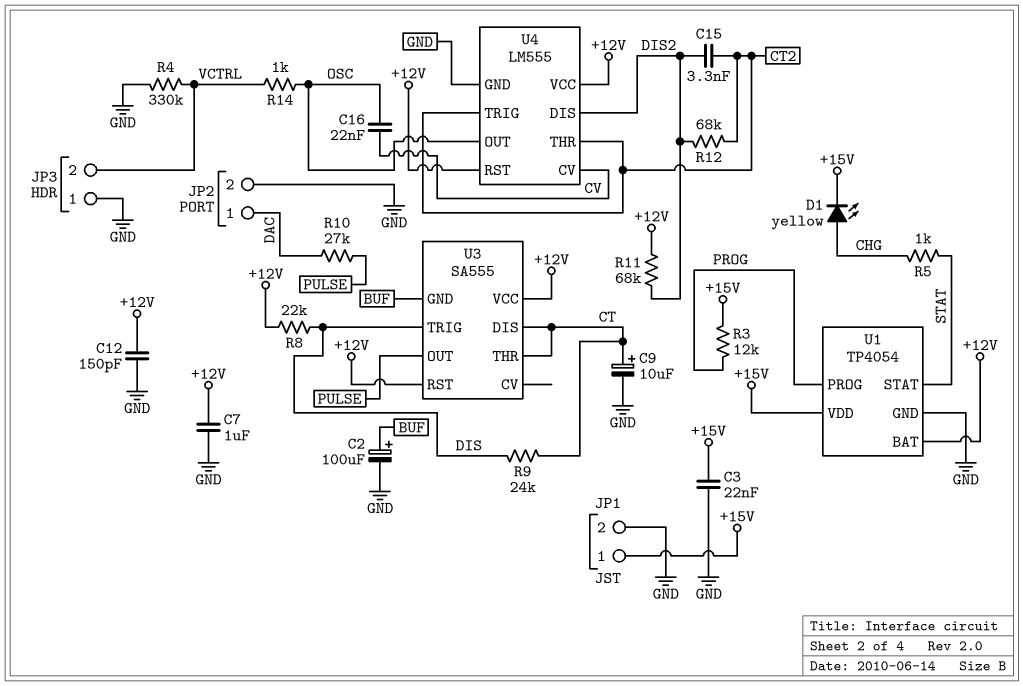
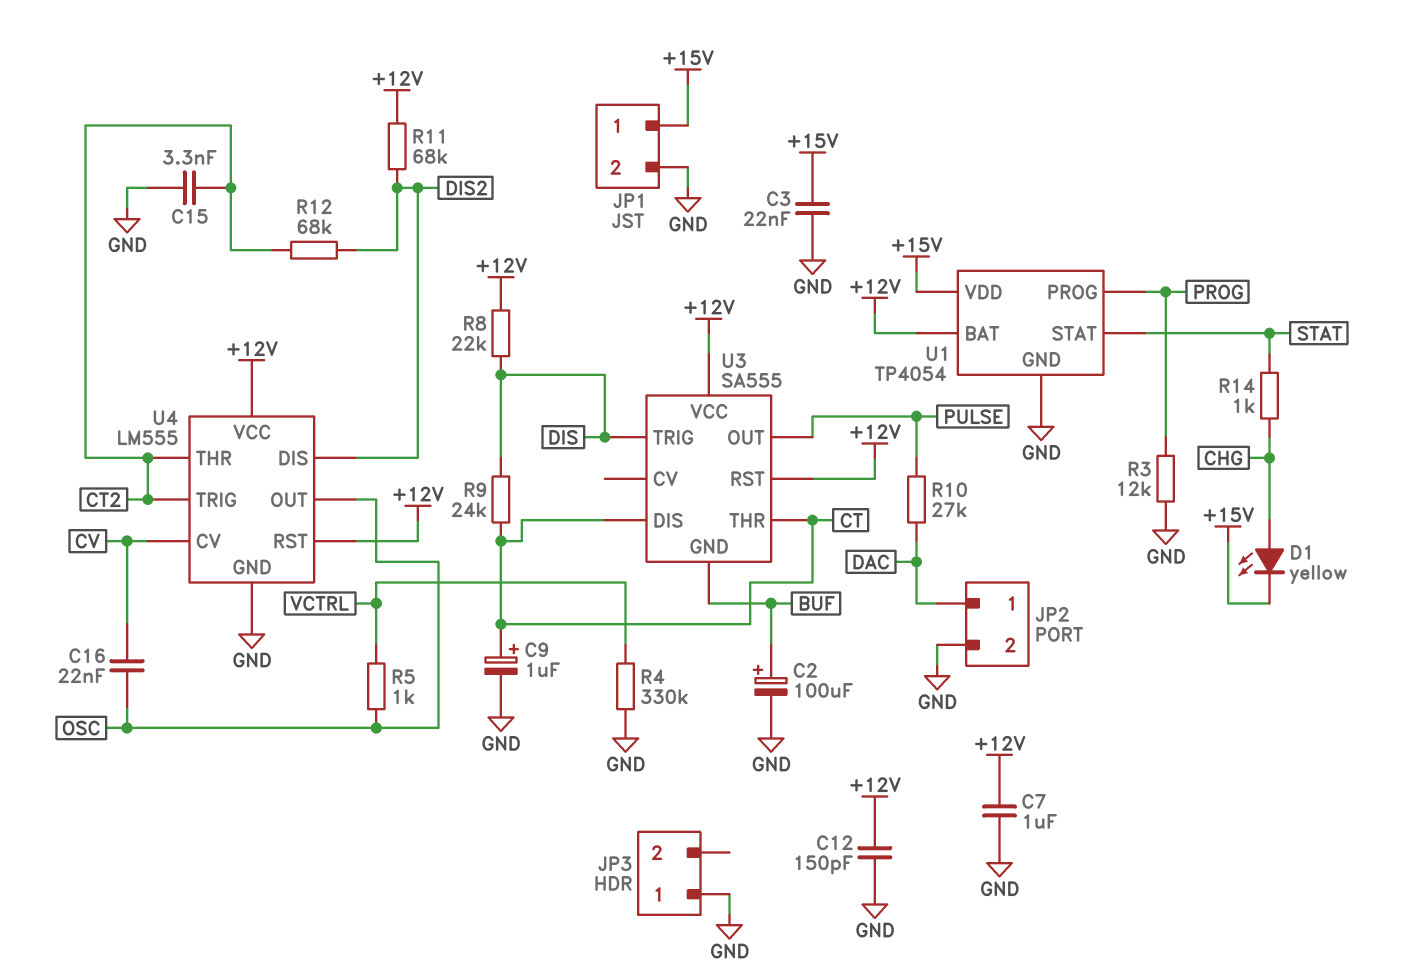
C9: 10uF (plus CT, minus GND) -> 1uF (plus CT, minus GND)
C15: 3.3nF (CT2, DIS2) -> 3.3nF (CT2, GND)
JP3 pin 2: VCTRL -> none
R3: 12k (+15V, PROG) -> 12k (GND, PROG)
R5: 1k (CHG, STAT) -> 1k (OSC, VCTRL)
R14: 1k (OSC, VCTRL) -> 1k (CHG, STAT)

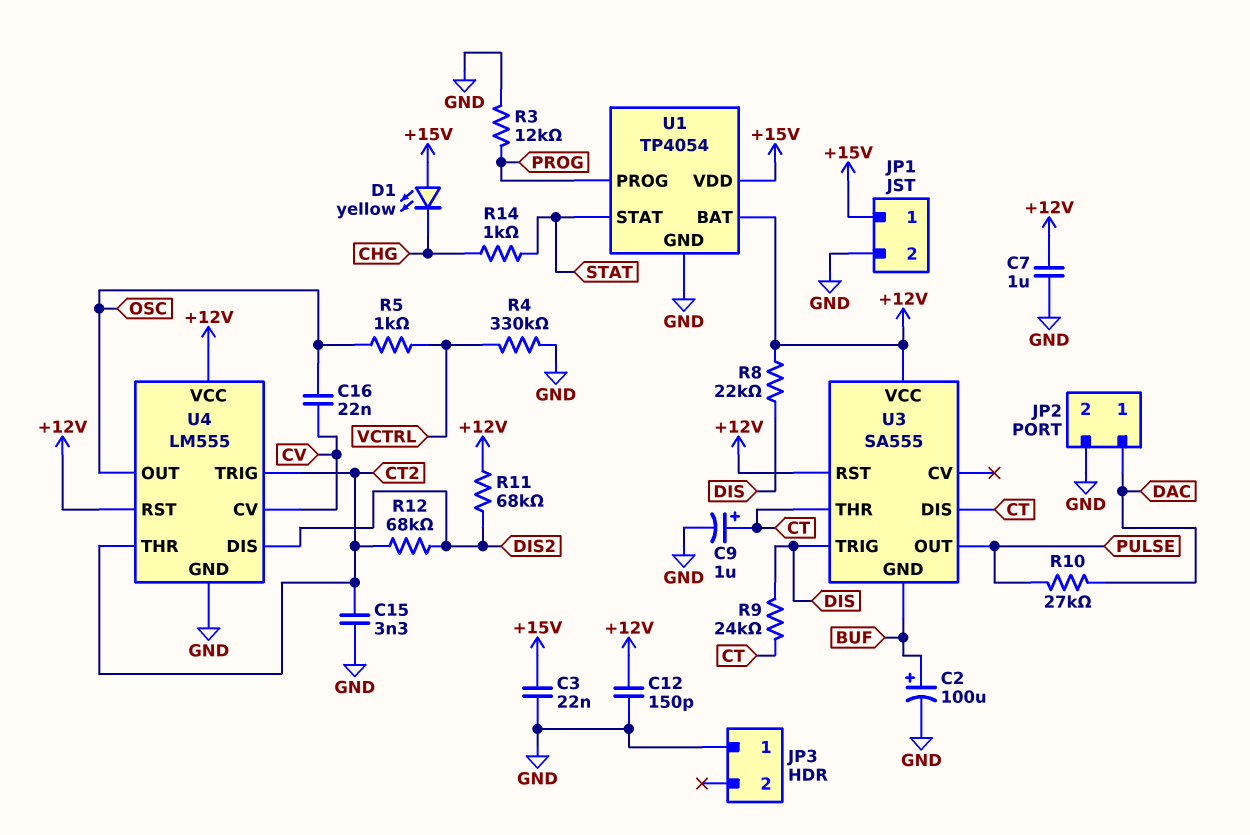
D1: LED yellow (A CHG, K +15V) -> LED yellow (A +15V, K CHG)

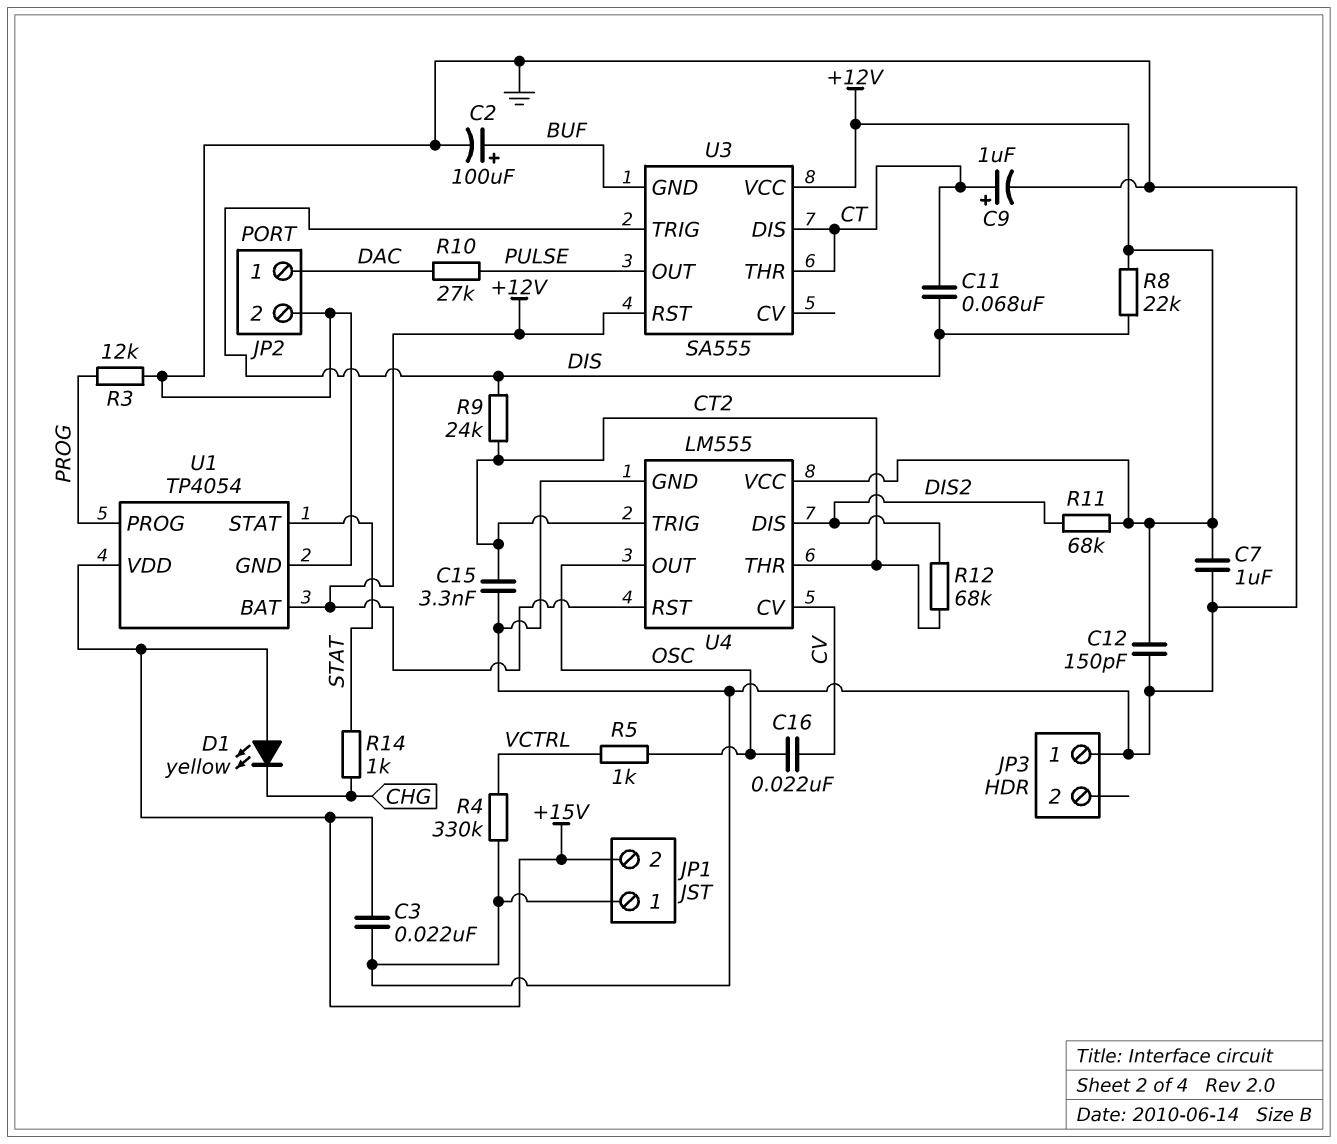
C11: none -> 68nF (CT, DIS)
JP1 pin 1: +15V -> GND
JP1 pin 2: GND -> +15V
R9: 24k (CT, DIS) -> 24k (CT2, DIS)

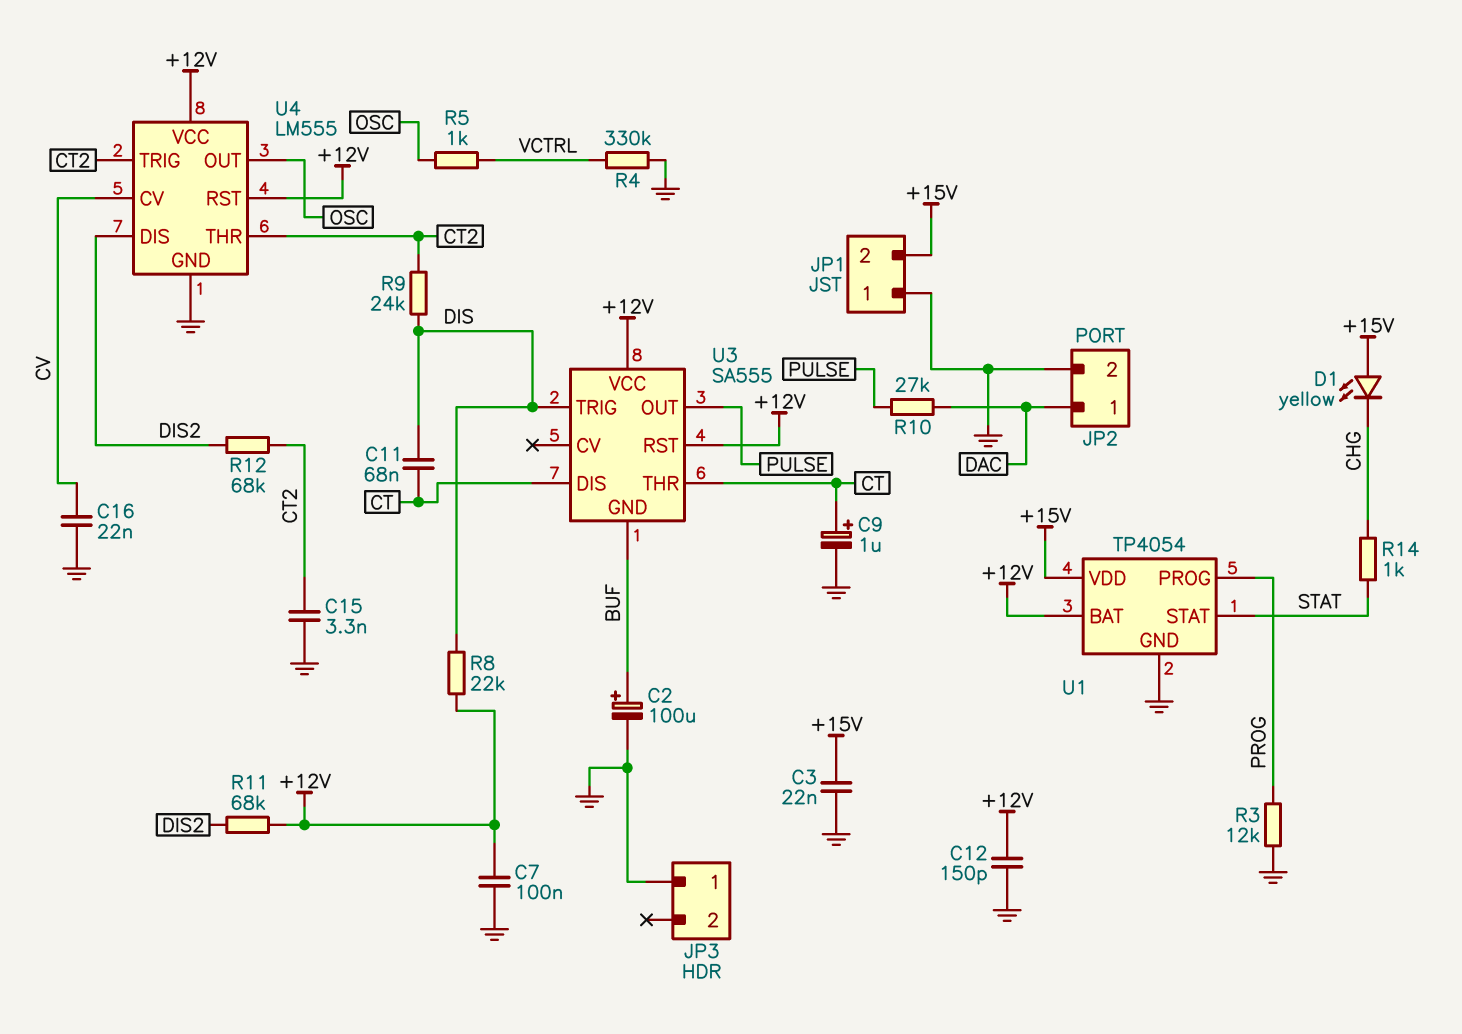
C7: 1uF (+12V, GND) -> 100nF (+12V, GND)
C16: 22nF (CV, OSC) -> 22nF (CV, GND)

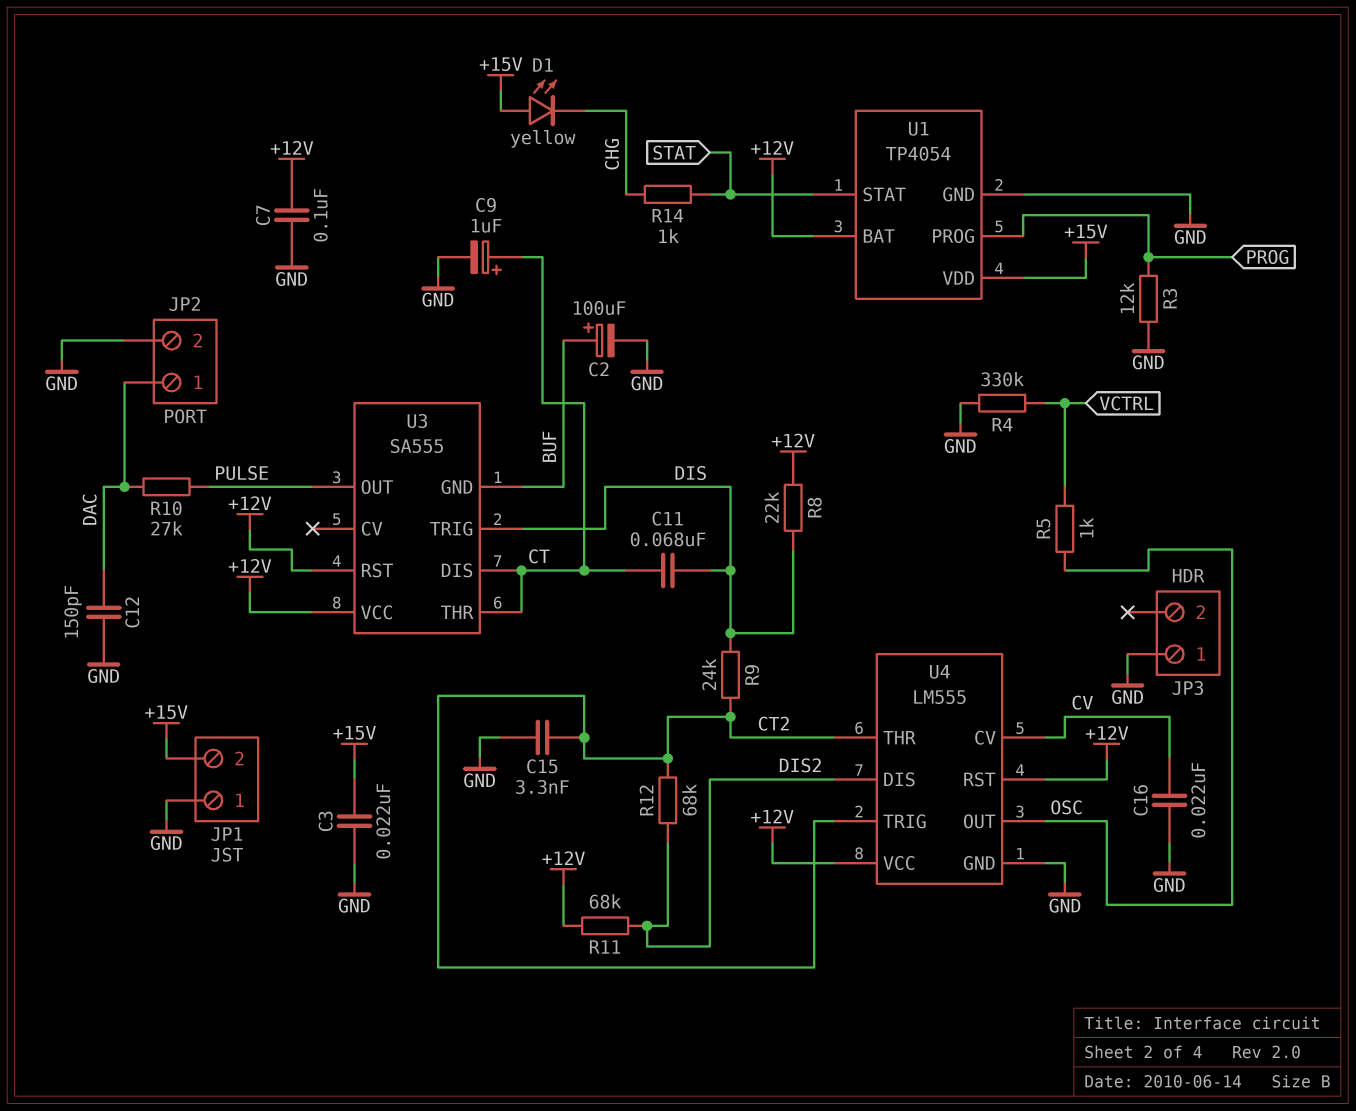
C12: 150pF (+12V, GND) -> 150pF (DAC, GND)

